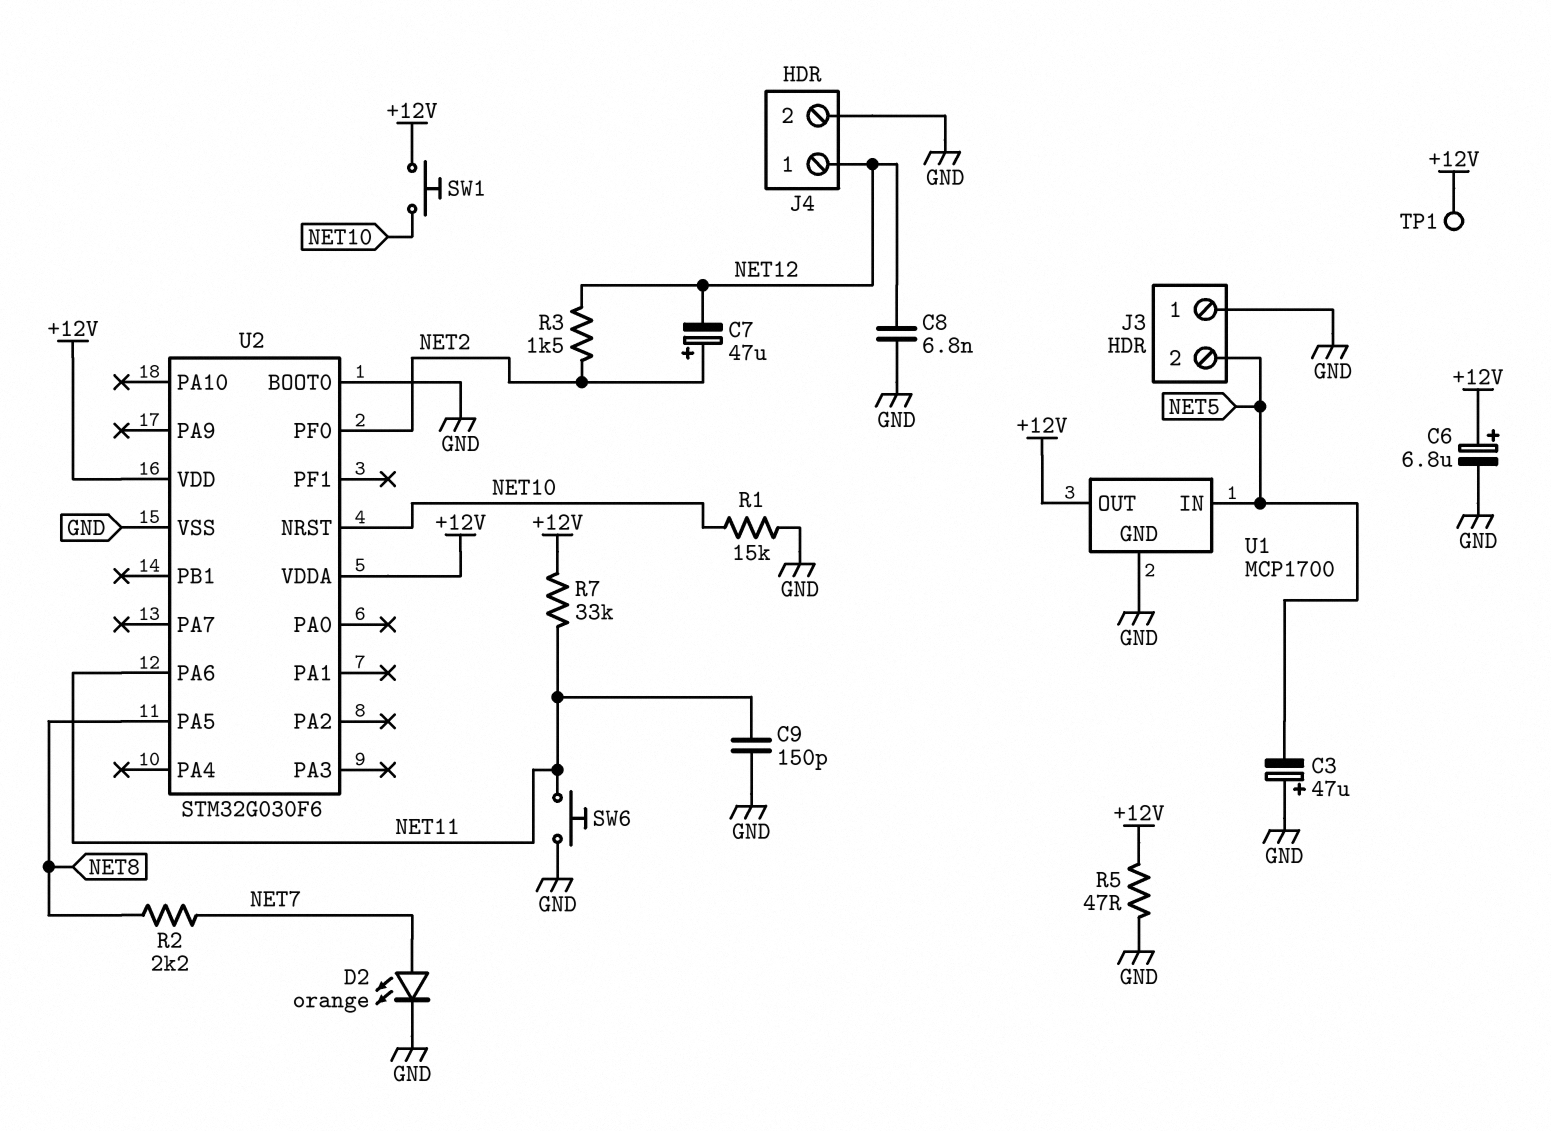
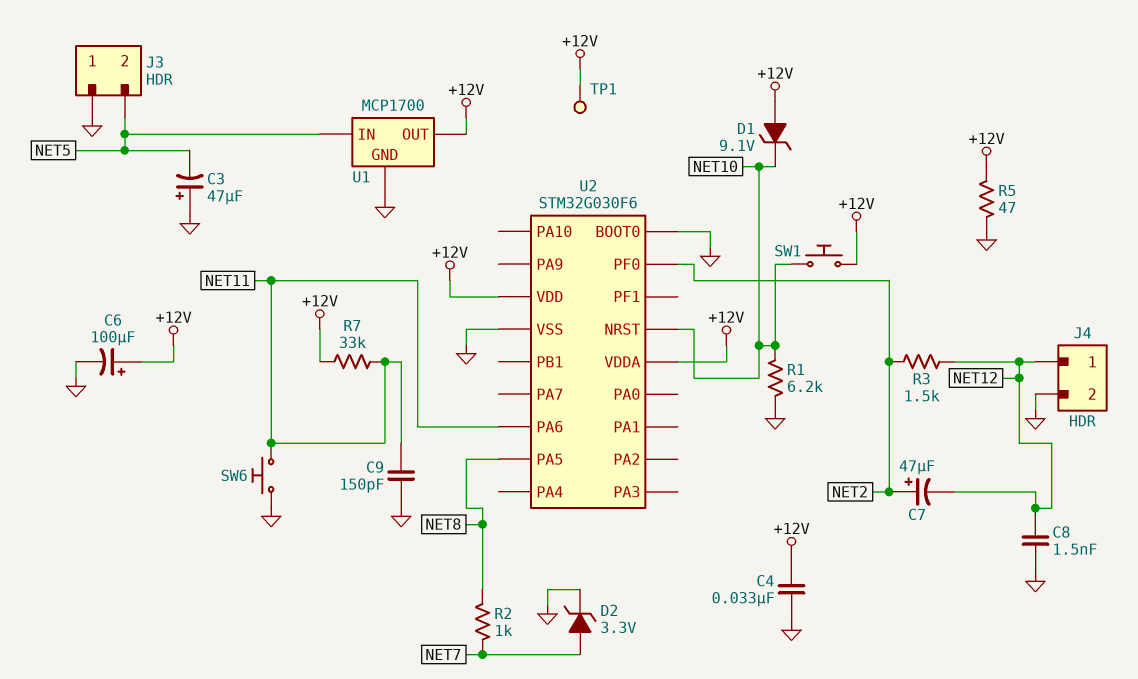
C4: none -> 33nF (+12V, GND)
C6: 6.8uF (plus +12V, minus GND) -> 100uF (plus +12V, minus GND)
C8: 6.8nF (GND, NET12) -> 1.5nF (GND, NET12)
D1: none -> zener 9.1V (A +12V, K NET10)
D2: LED orange (A NET7, K GND) -> zener 3.3V (A NET7, K GND)
R1: 15k (GND, NET10) -> 6.2k (GND, NET10)
R2: 2.2k (NET7, NET8) -> 1k (NET7, NET8)

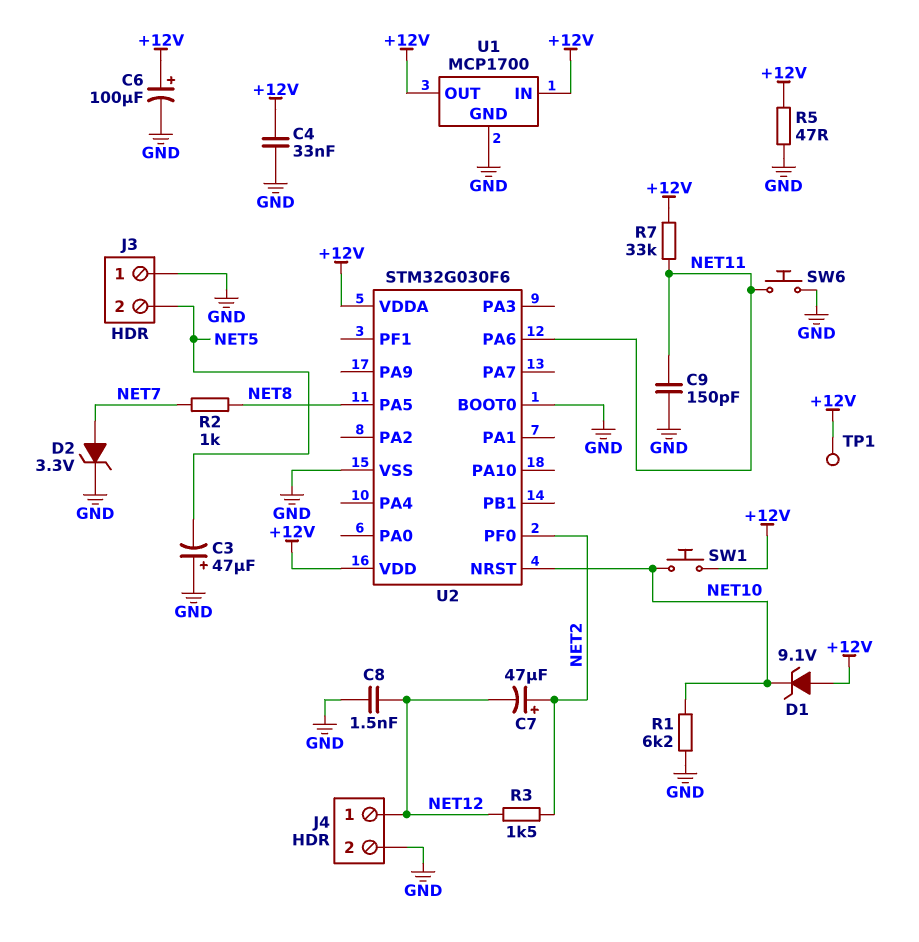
U1 pin IN: NET5 -> +12V

